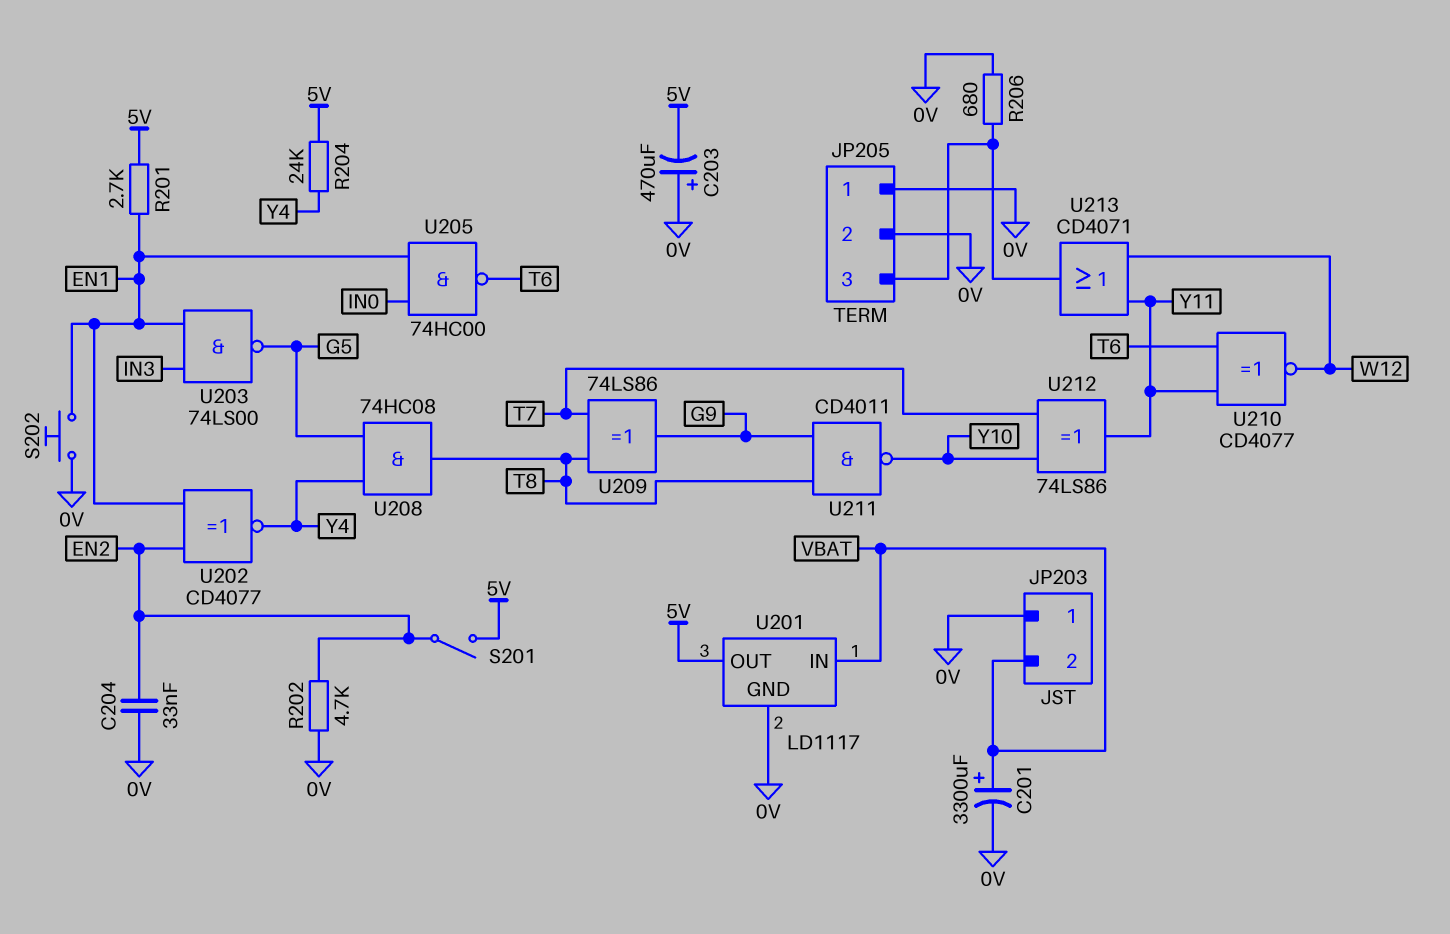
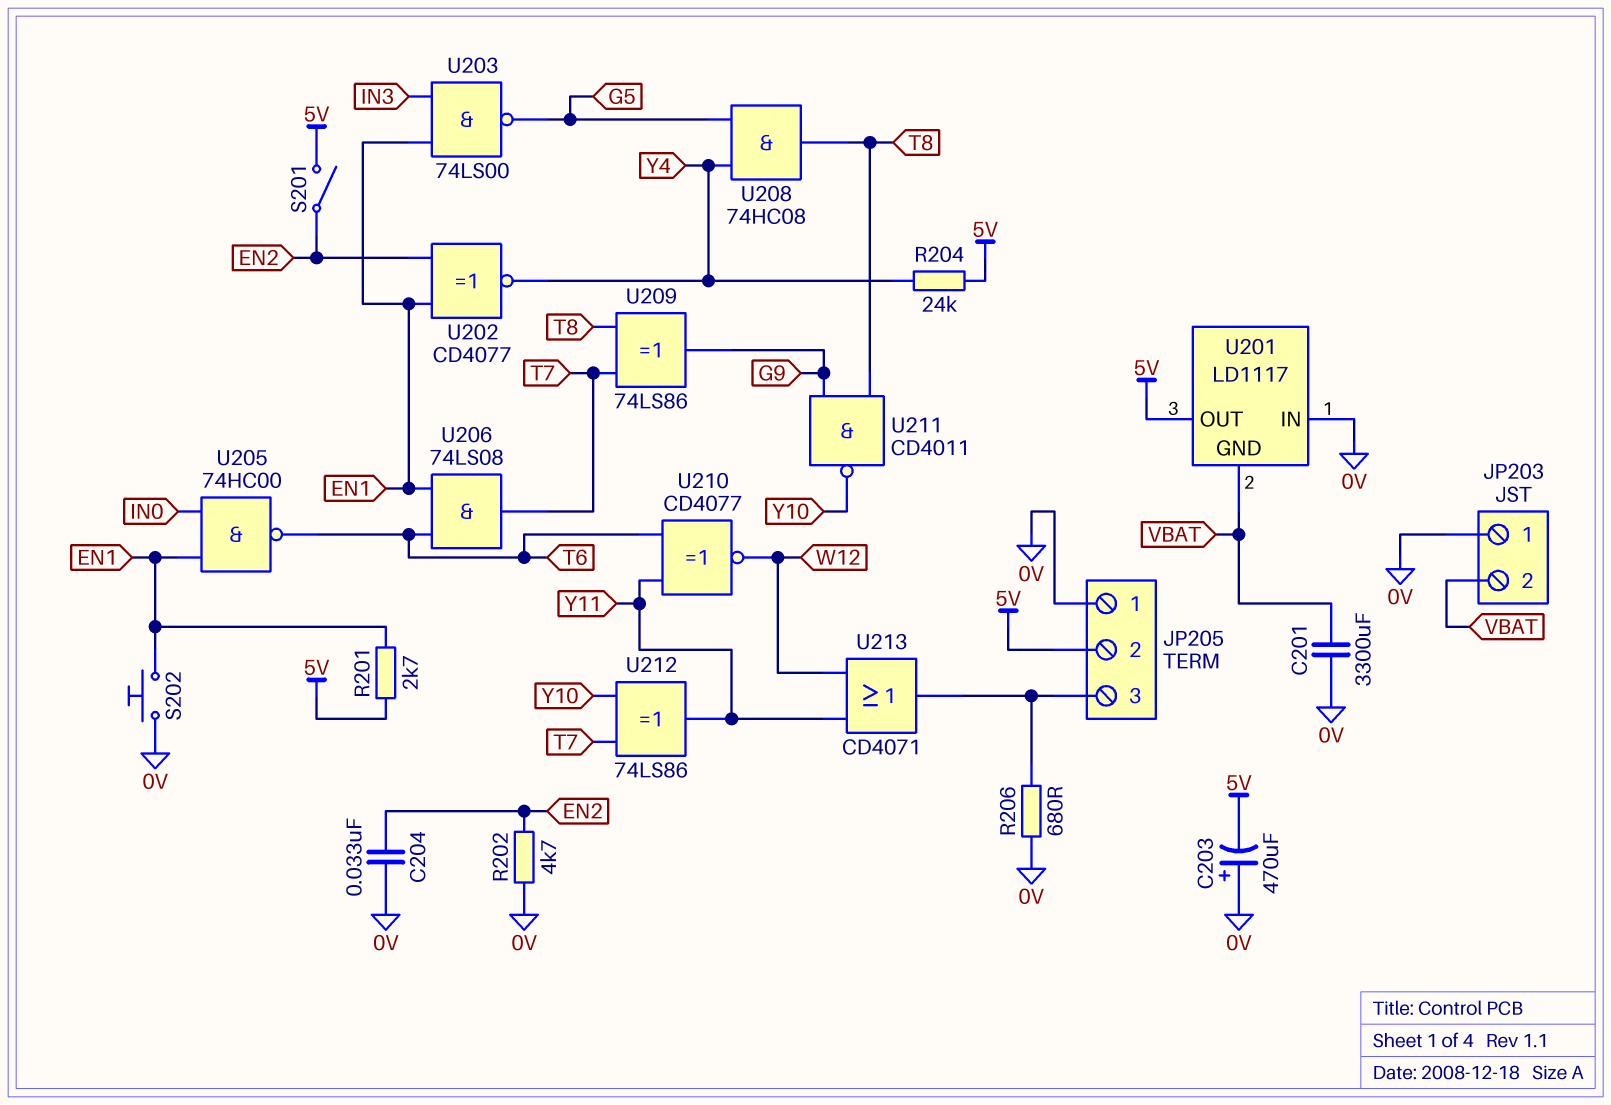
C201: 3300uF (plus VBAT, minus 0V) -> 3300uF (0V, VBAT)
JP205 pin 2: 0V -> 5V
U201 pin GND: 0V -> VBAT
U201 pin IN: VBAT -> 0V
U206: none -> AND 74LS08 (in EN1, in T6, out T7)

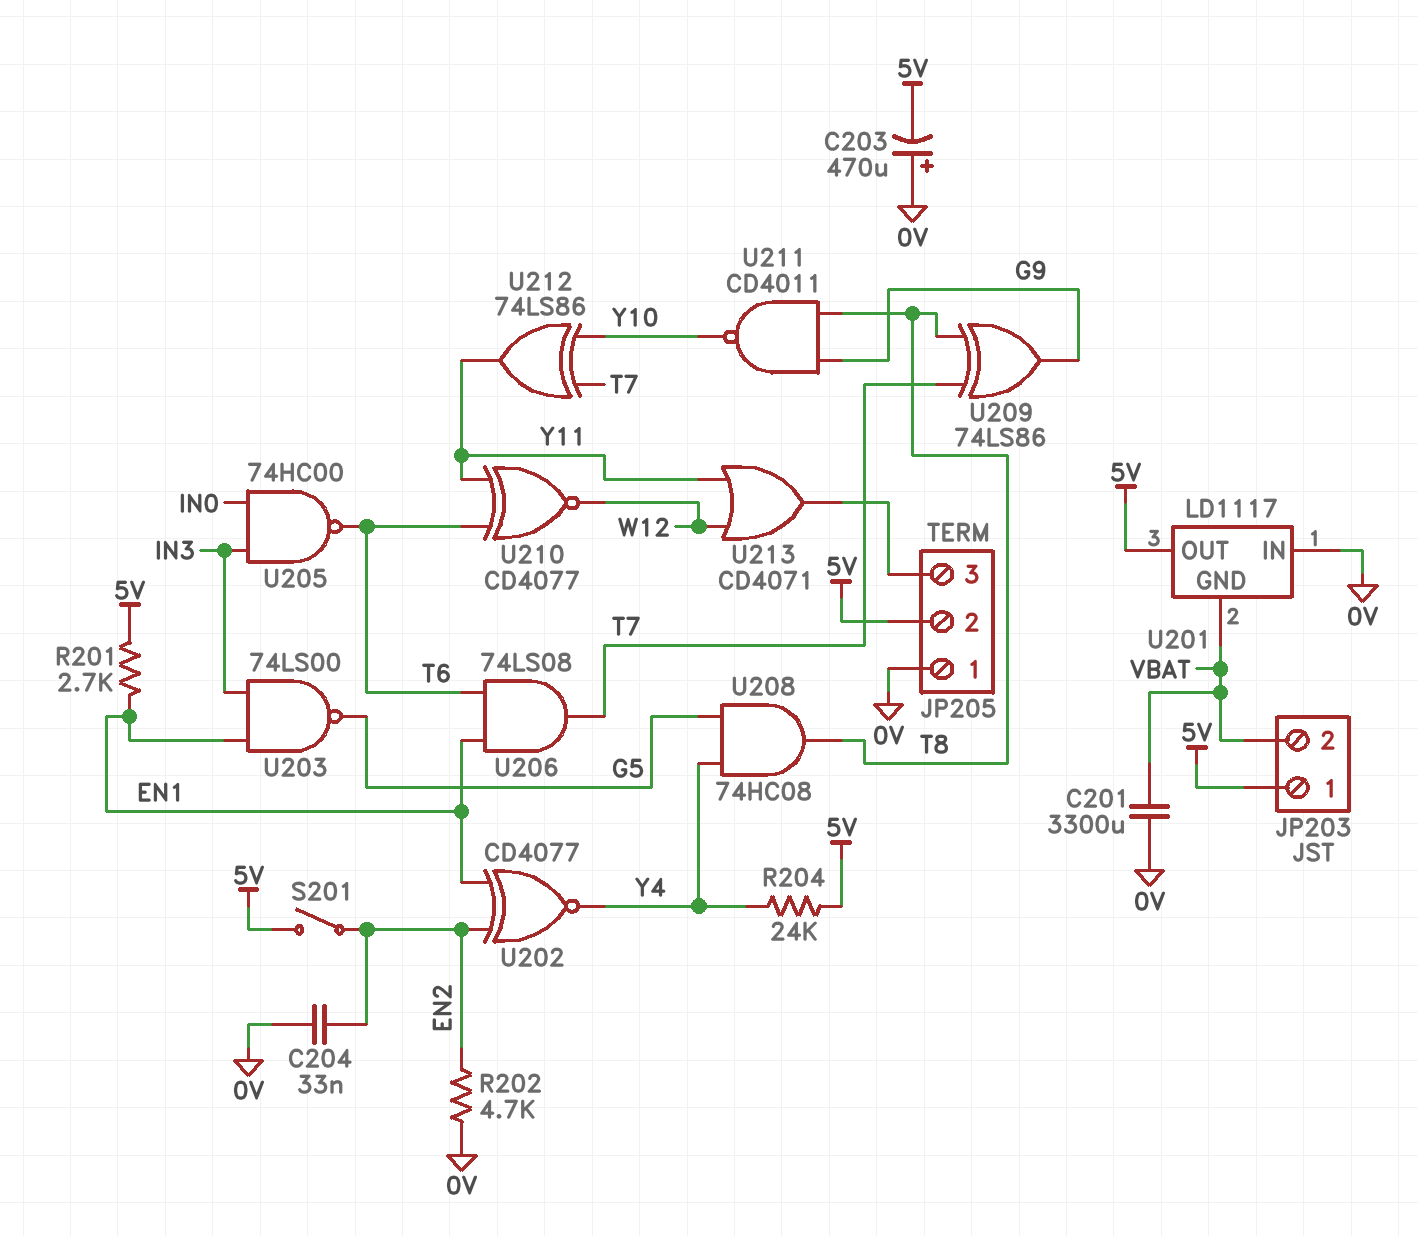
JP203 pin 1: 0V -> 5V
R206: 680 (0V, JP205/3) -> none
S202: button (0V, EN1) -> none
U205: NAND 74HC00 (in EN1, in IN0, out T6) -> NAND 74HC00 (in IN0, in IN3, out T6)

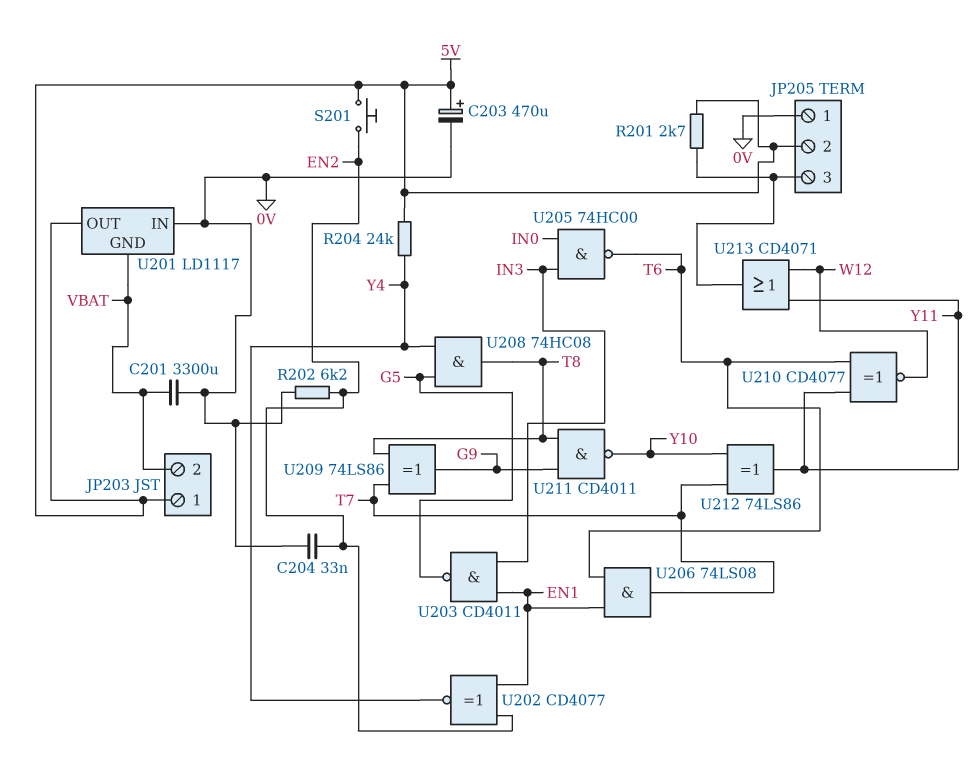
C203: 470uF (plus 0V, minus 5V) -> 470uF (plus 5V, minus 0V)
R201: 2.7k (5V, EN1) -> 2.7k (5V, JP205/3)
R202: 4.7k (0V, EN2) -> 6.2k (0V, EN2)
S201: switch (5V, EN2) -> button (5V, EN2)
U203: NAND 74LS00 (in EN1, in IN3, out G5) -> NAND CD4011 (in EN1, in IN3, out G5)

